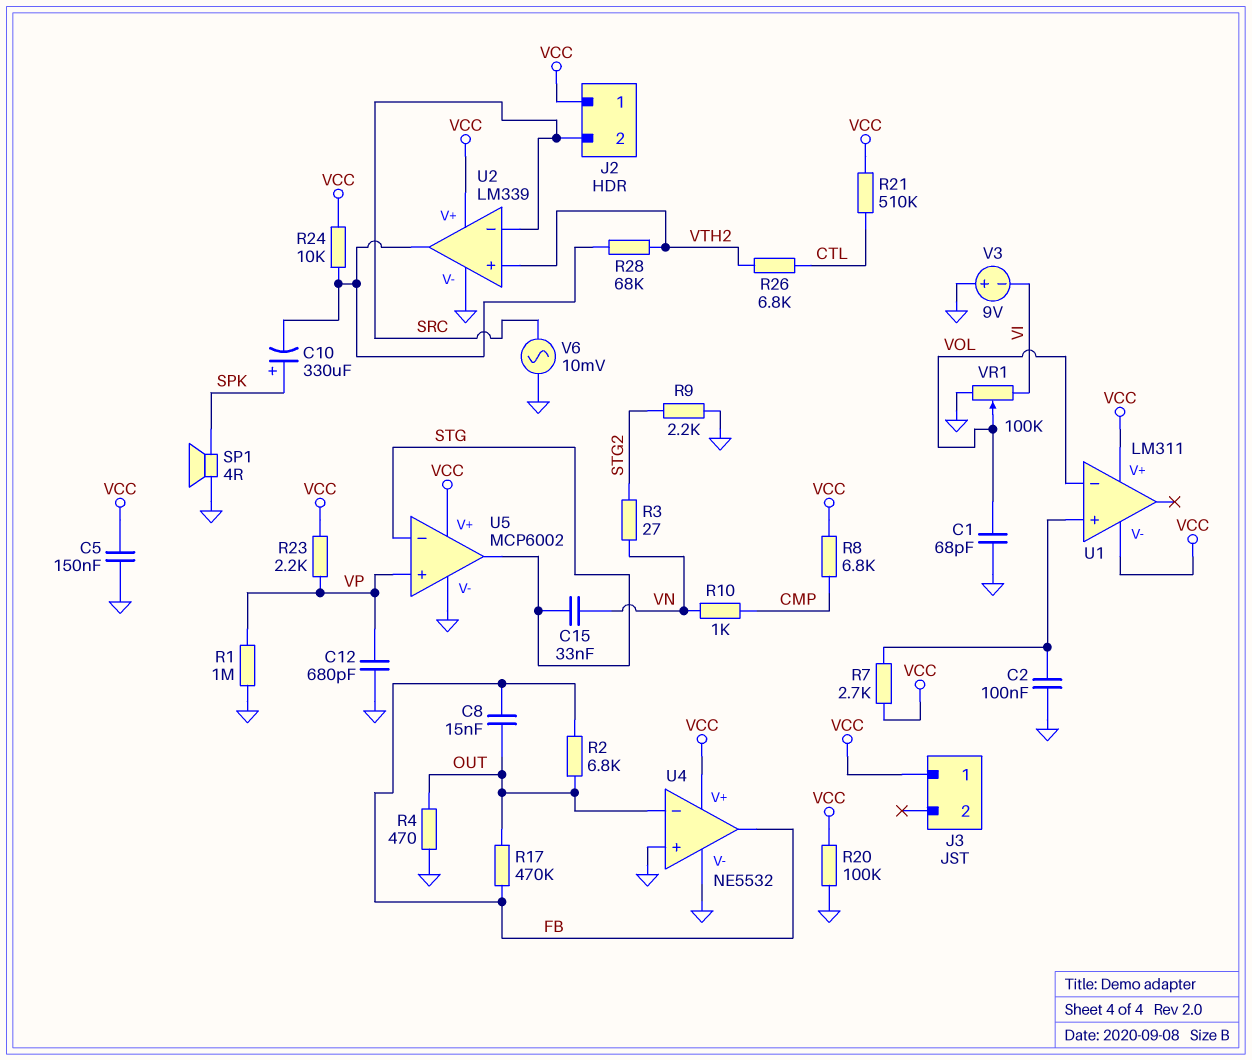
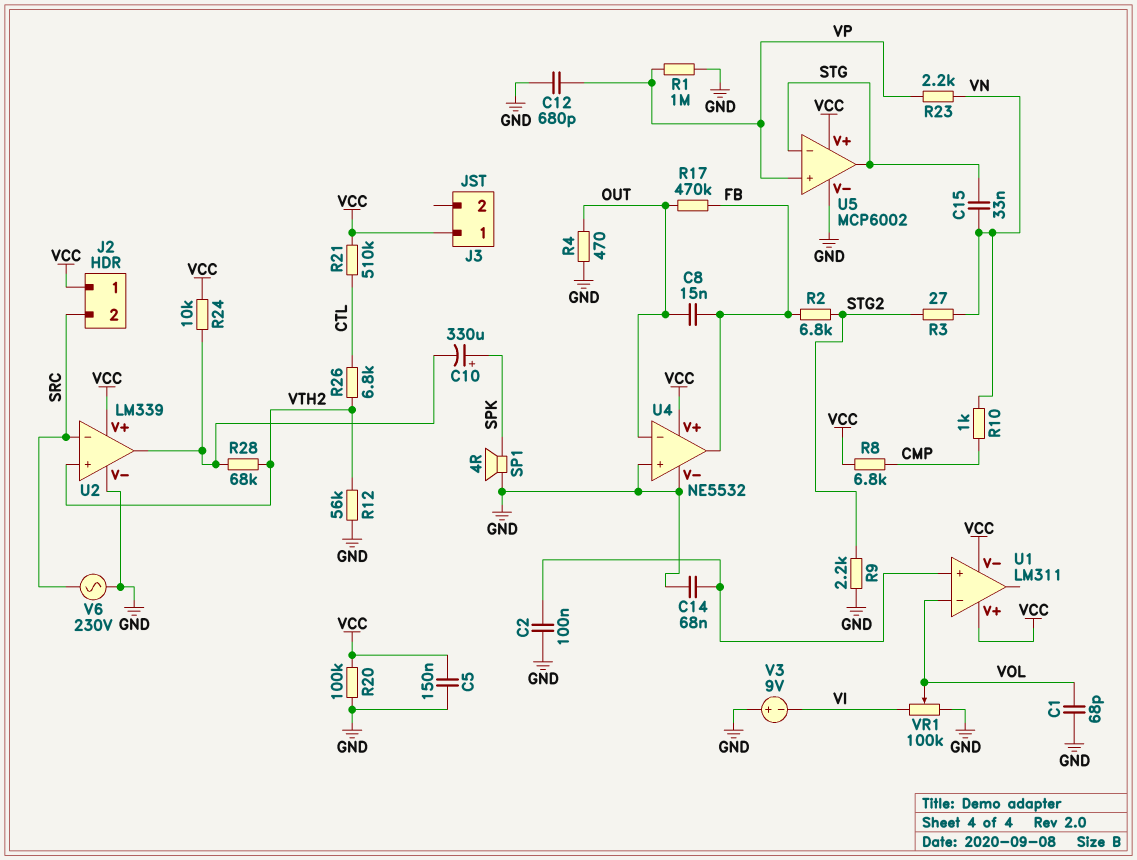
C14: none -> 68nF (GND, U1/in+)
R2: 6.8k (FB, OUT) -> 6.8k (FB, STG2)
R7: 2.7k (U1/in+, VCC) -> none
R12: none -> 56k (GND, VTH2)
R23: 2.2k (VCC, VP) -> 2.2k (VN, VP)
V6: AC 10mV (GND, SRC) -> AC 230V (GND, SRC)

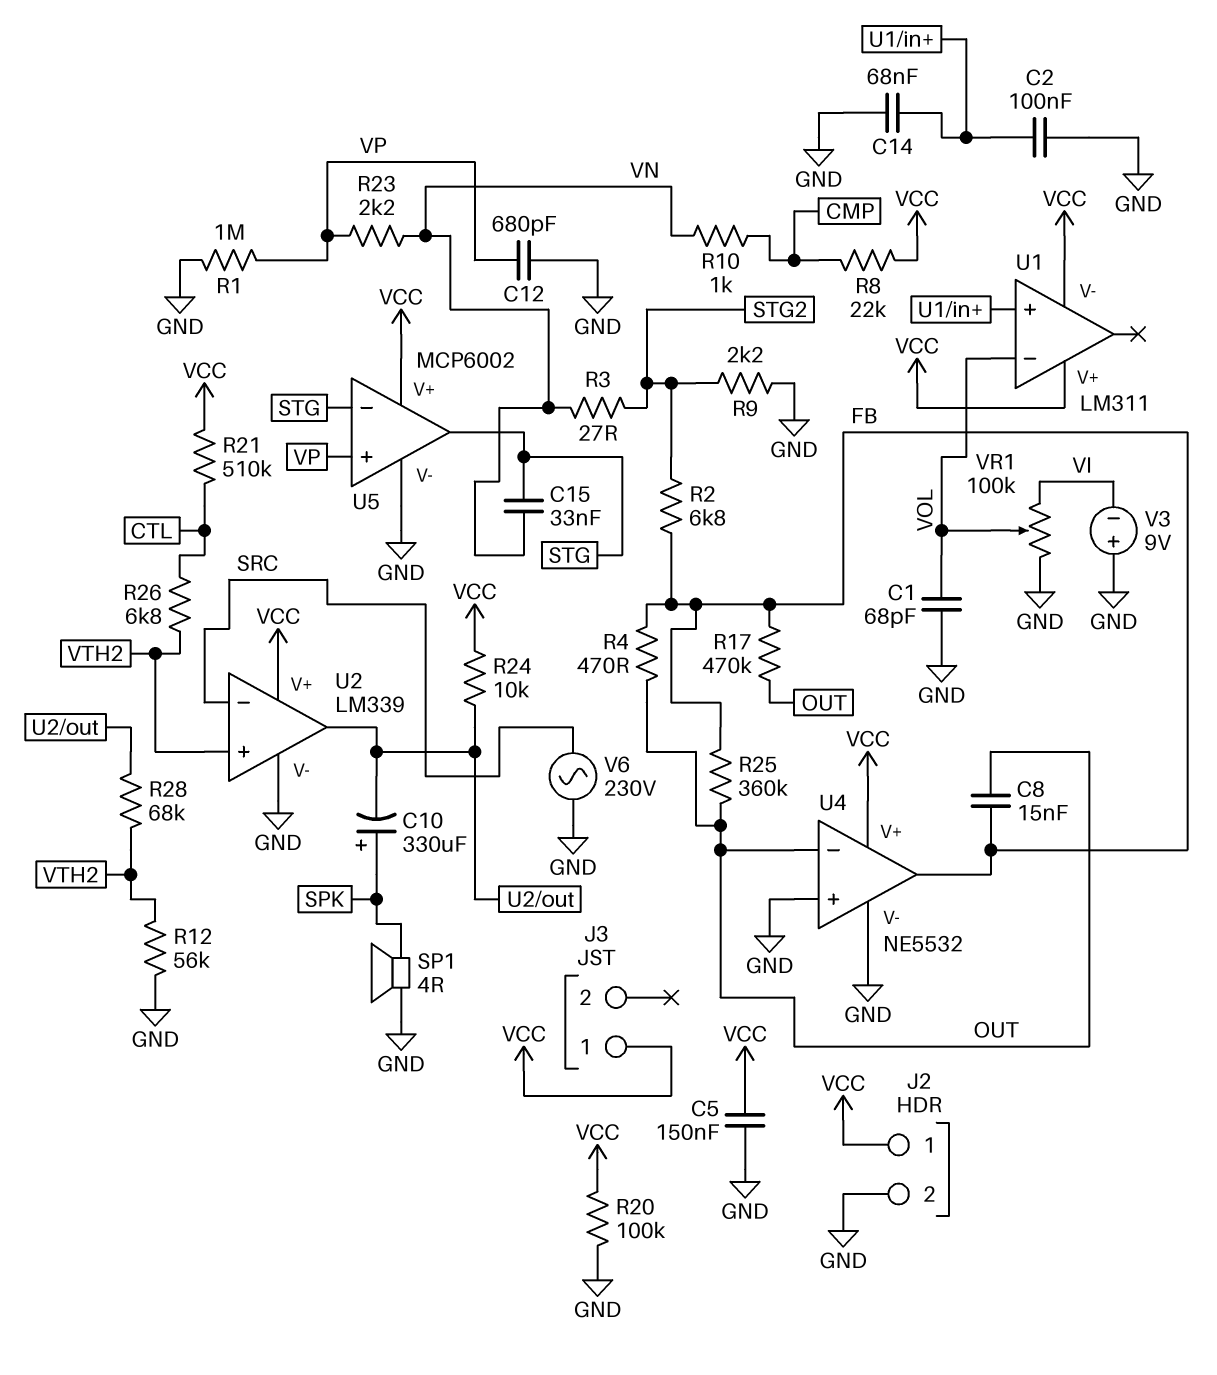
J2 pin 2: SRC -> GND
R4: 470 (GND, OUT) -> 470 (FB, OUT)
R8: 6.8k (CMP, VCC) -> 22k (CMP, VCC)
R25: none -> 360k (FB, OUT)

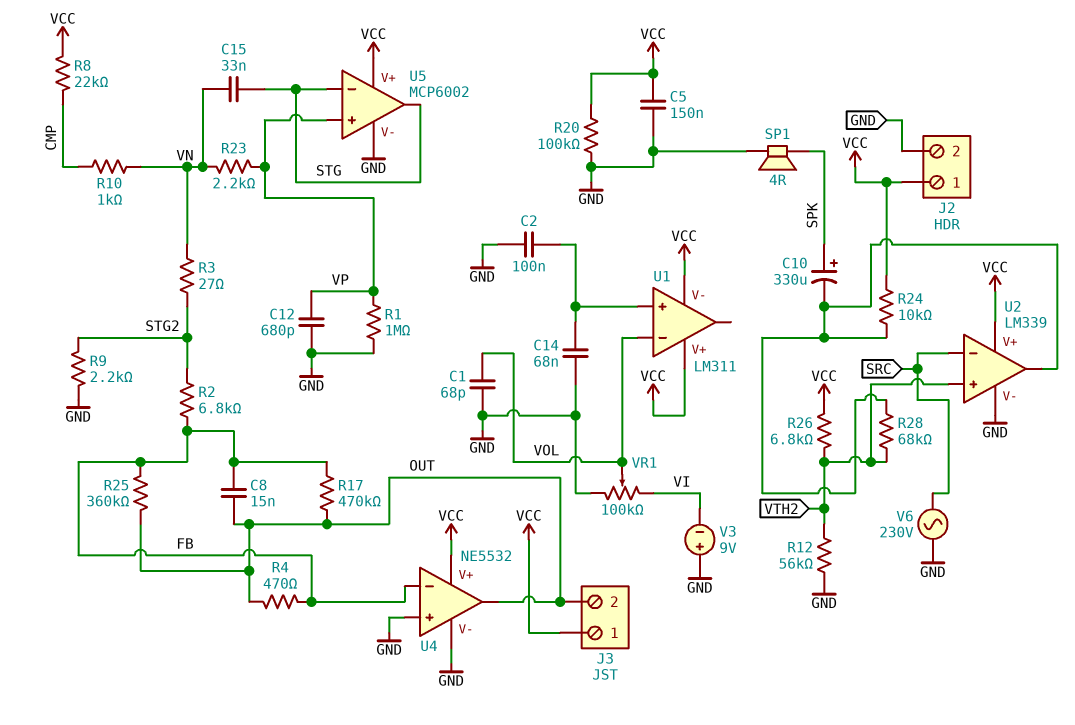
J3 pin 2: none -> OUT
R21: 510k (CTL, VCC) -> none
R26: 6.8k (CTL, VTH2) -> 6.8k (VCC, VTH2)
U4 pin in-: OUT -> FB
U4 pin out: FB -> OUT

